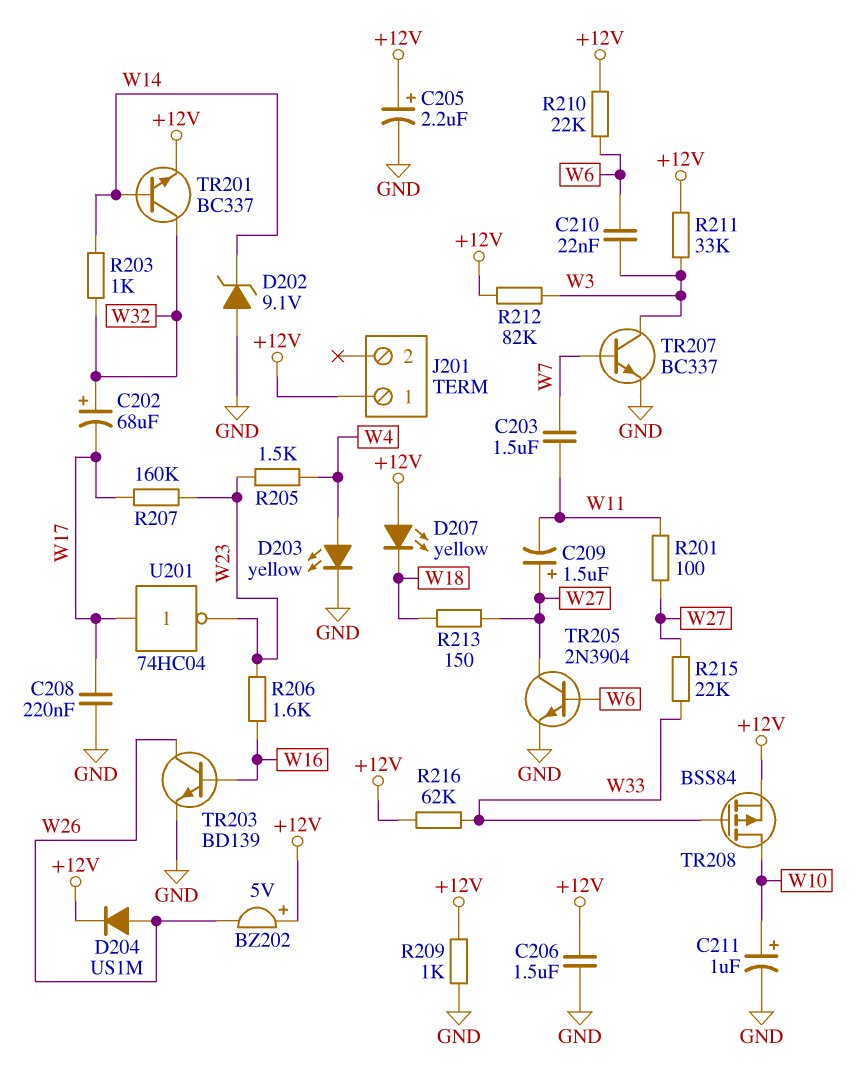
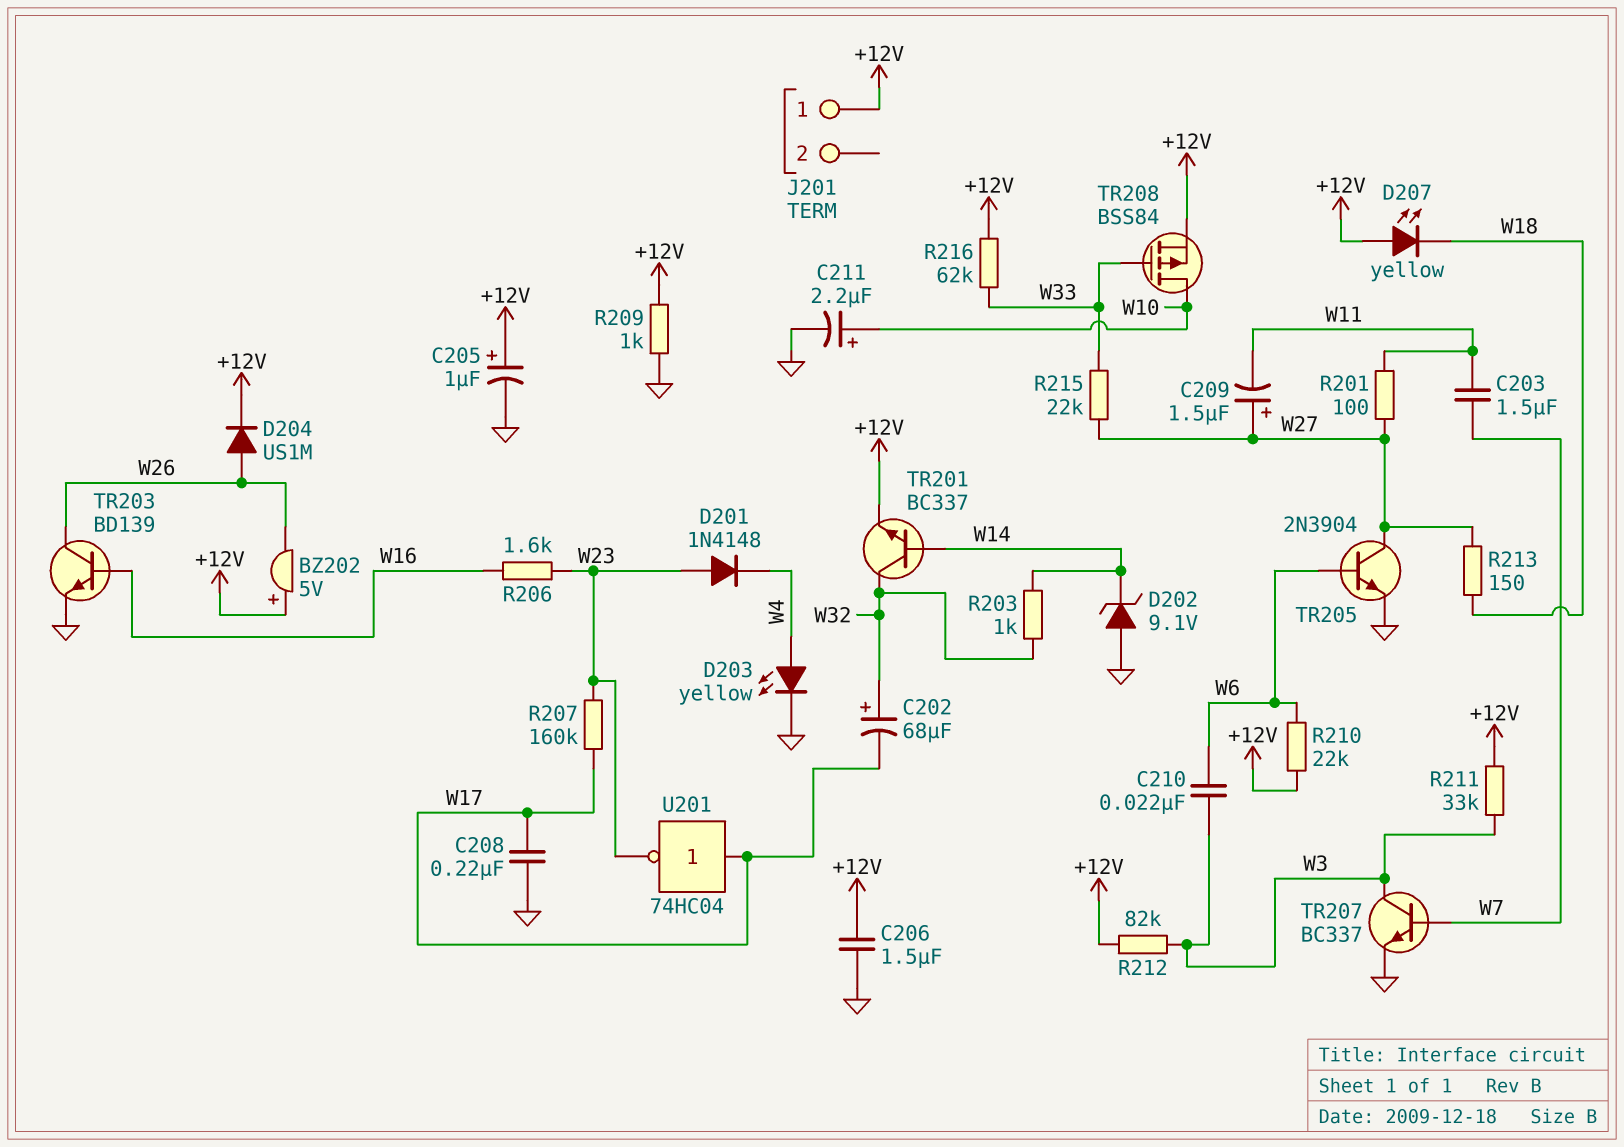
C205: 2.2uF (plus +12V, minus GND) -> 1uF (plus +12V, minus GND)
C211: 1uF (plus W10, minus GND) -> 2.2uF (plus W10, minus GND)
D201: none -> diode 1N4148 (A W23, K W4)
R205: 1.5k (W4, W23) -> none

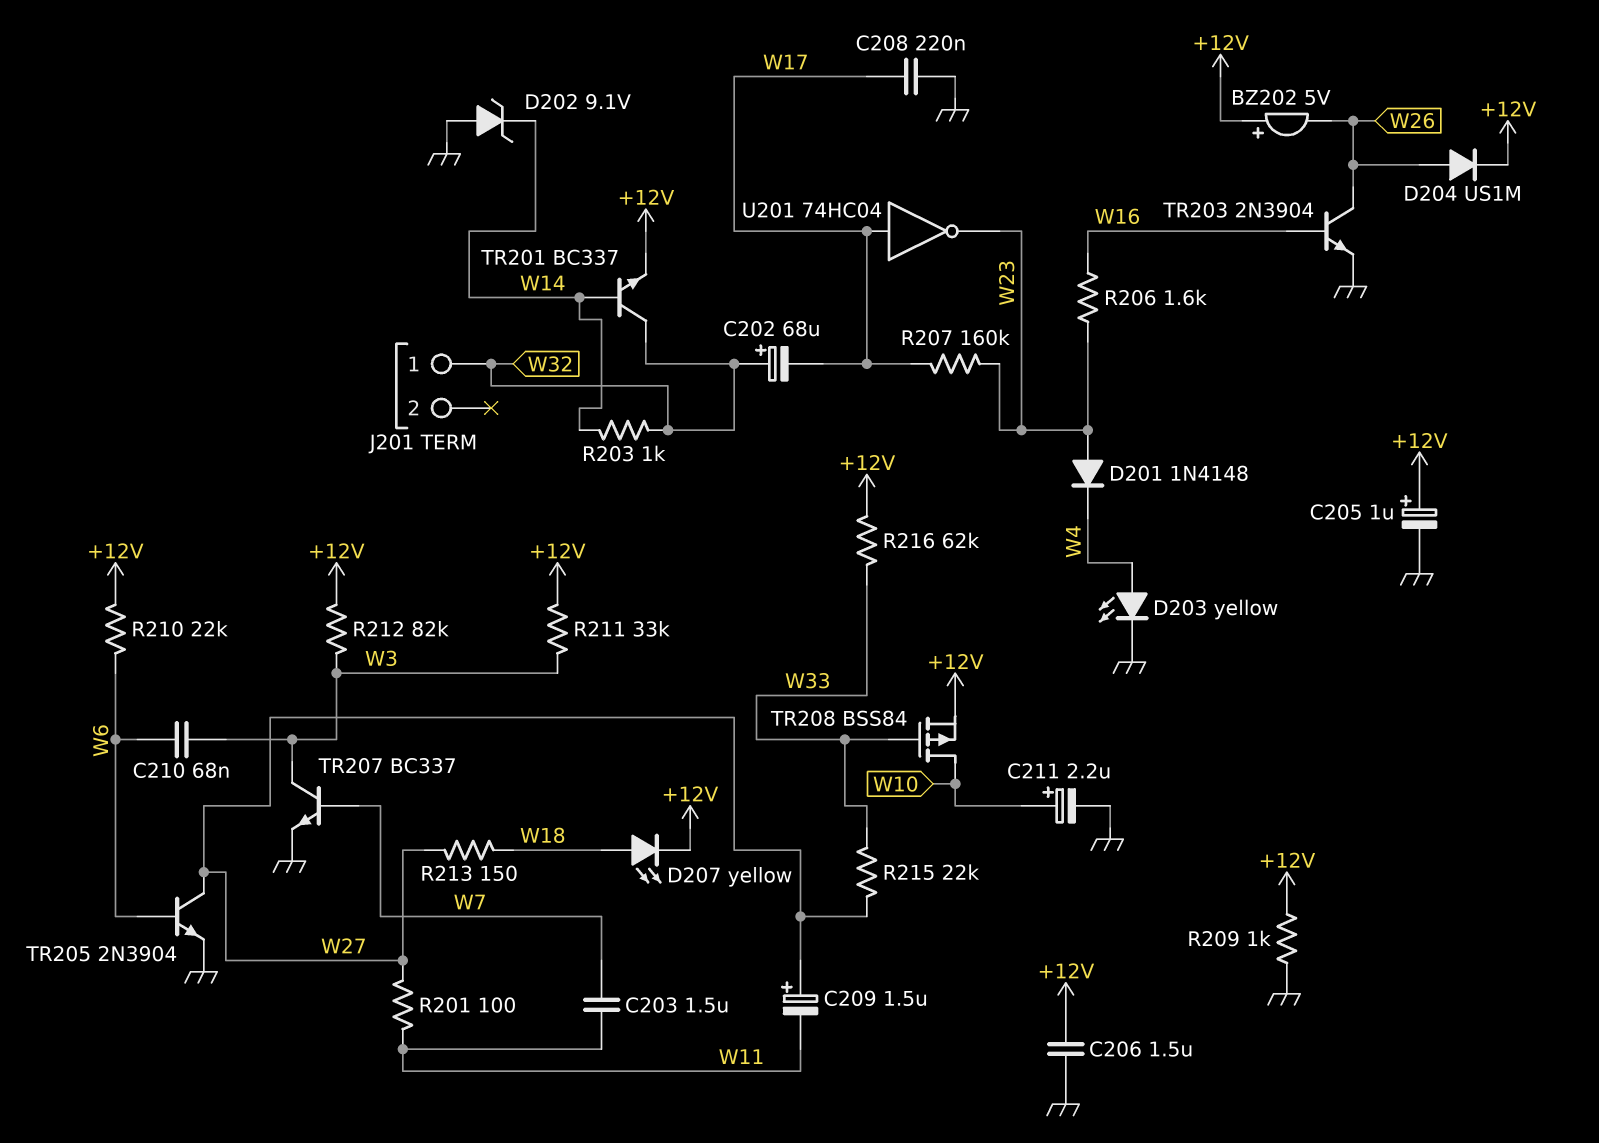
C210: 22nF (W3, W6) -> 68nF (W3, W6)
D207: LED yellow (A +12V, K W18) -> LED yellow (A W18, K +12V)
J201 pin 1: +12V -> W32
TR203: NPN BD139 (B W16, C W26, E GND) -> NPN 2N3904 (B W16, C W26, E GND)

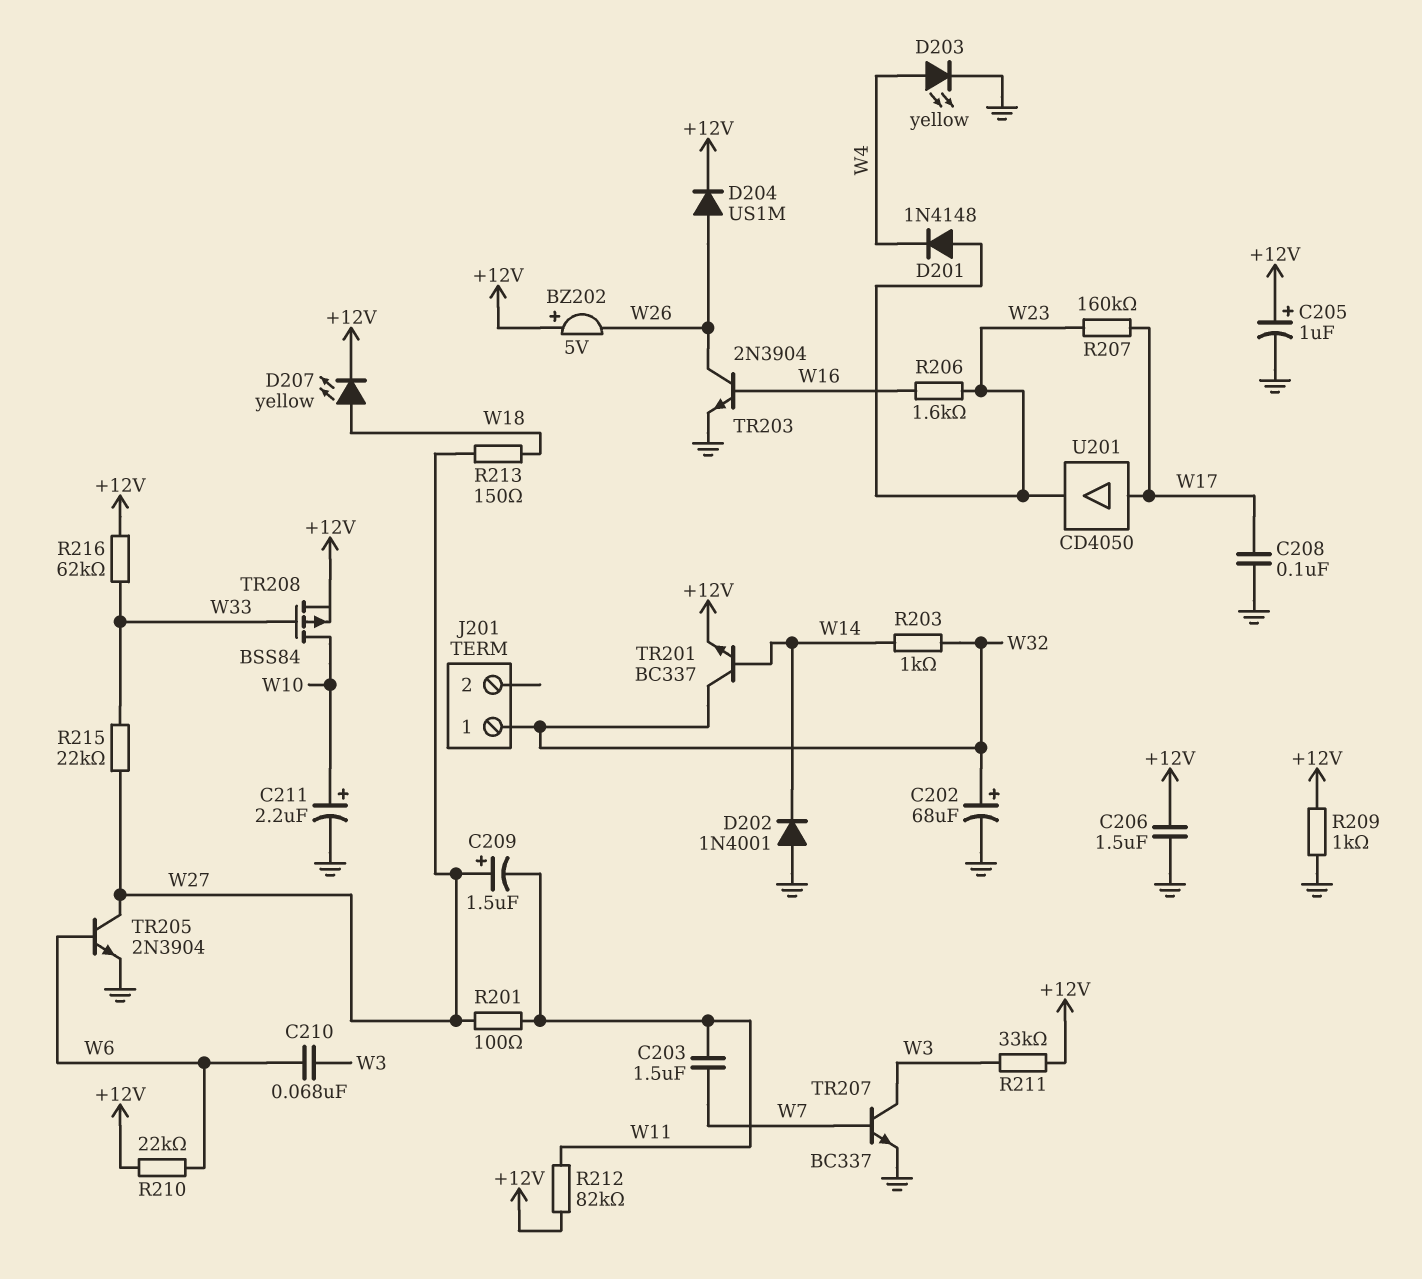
C202: 68uF (plus W32, minus W17) -> 68uF (plus W32, minus GND)
C208: 220nF (GND, W17) -> 100nF (GND, W17)
D202: zener 9.1V (A GND, K W14) -> diode 1N4001 (A GND, K W14)
R212: 82k (+12V, W3) -> 82k (+12V, W11)
U201: NOT 74HC04 (in W17, out W23) -> buffer CD4050 (in W17, out W23)

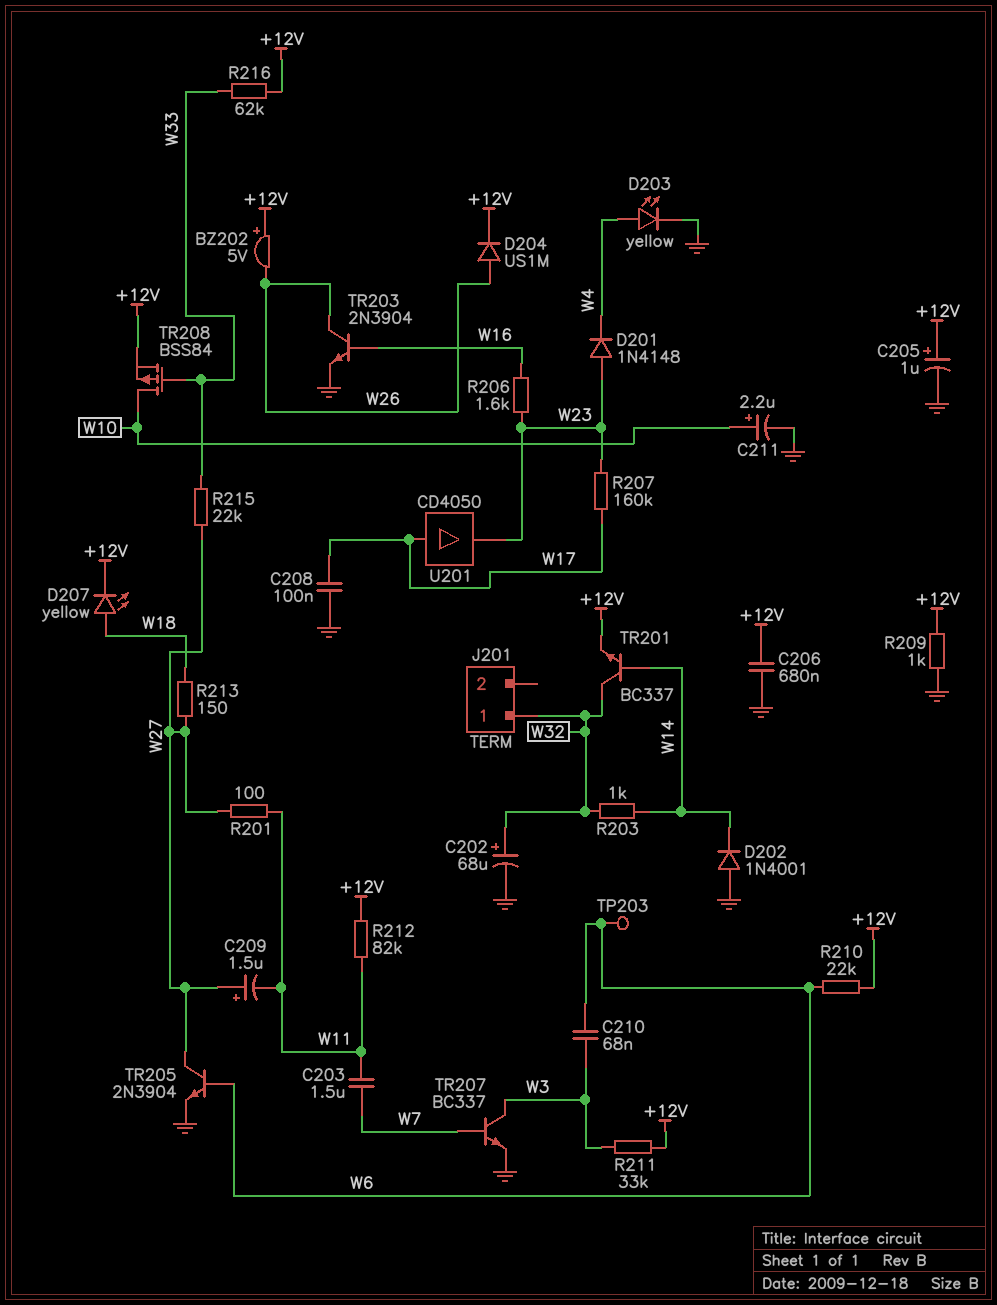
C206: 1.5uF (+12V, GND) -> 680nF (+12V, GND)
TP203: none -> test point (W6)

